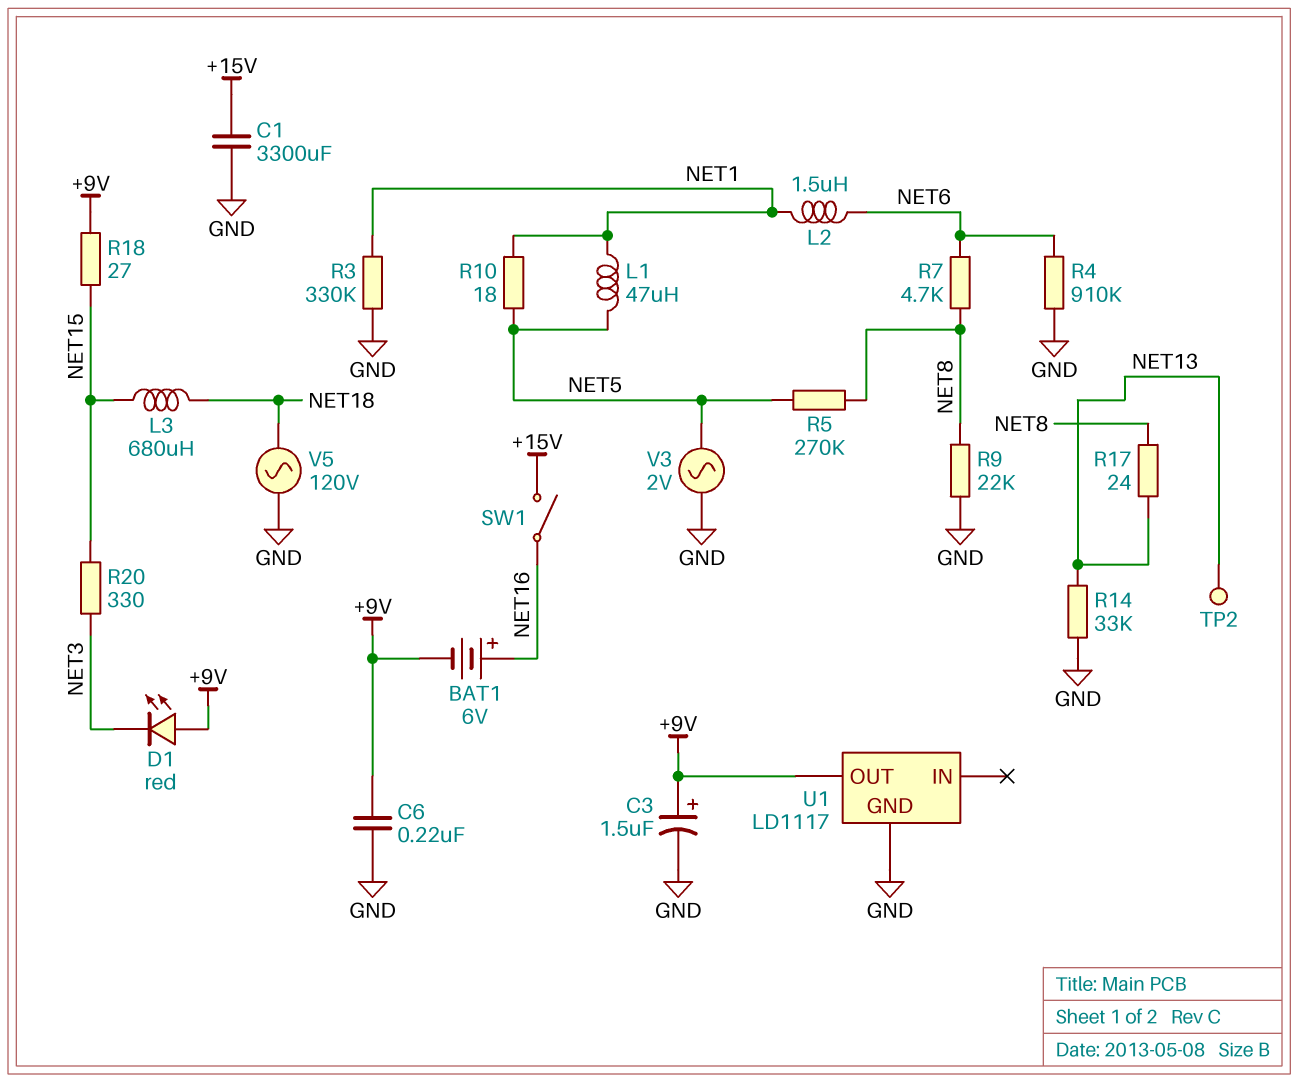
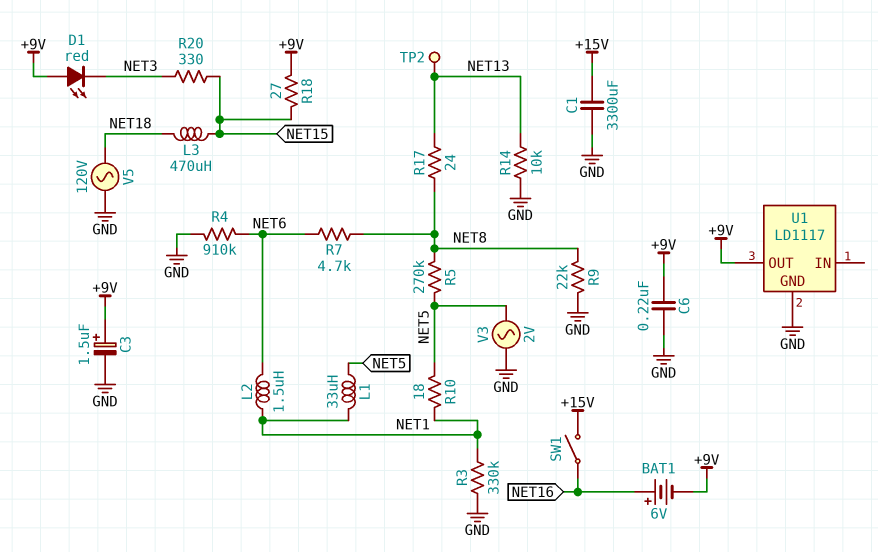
L1: 47uH (NET1, NET5) -> 33uH (NET1, NET5)
L3: 680uH (NET15, NET18) -> 470uH (NET15, NET18)
R14: 33k (GND, NET13) -> 10k (GND, NET13)

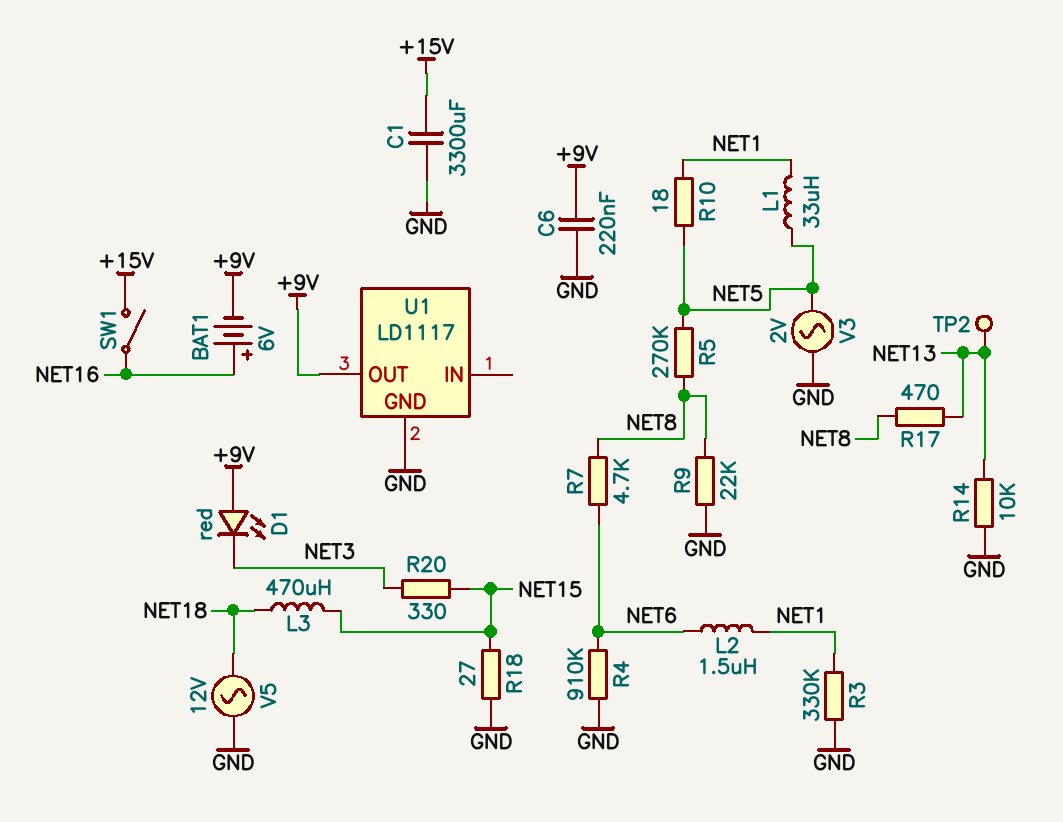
C3: 1.5uF (plus +9V, minus GND) -> none
R17: 24 (NET8, NET13) -> 470 (NET8, NET13)
R18: 27 (+9V, NET15) -> 27 (GND, NET15)
V5: AC 120V (GND, NET18) -> AC 12V (GND, NET18)

